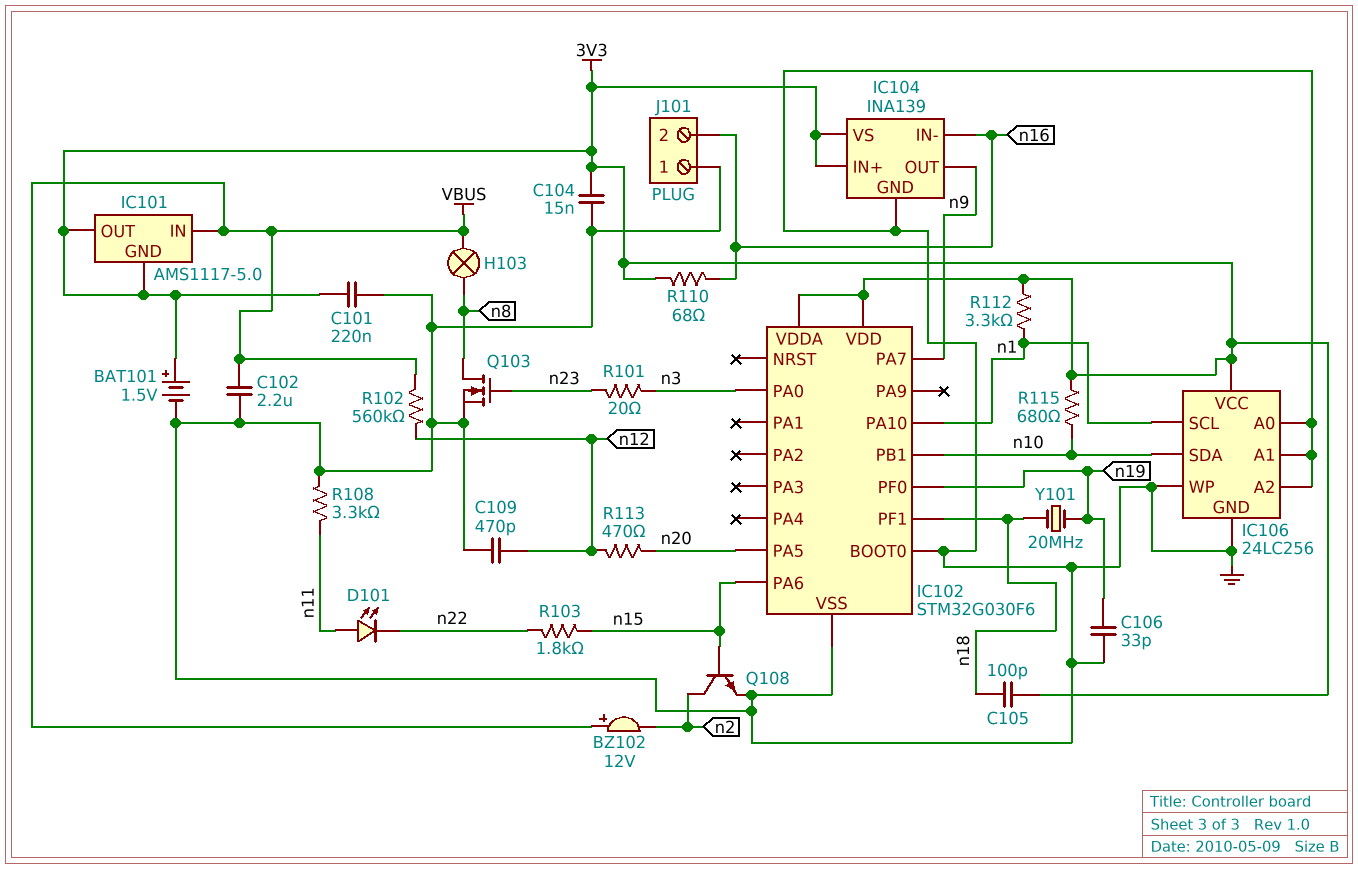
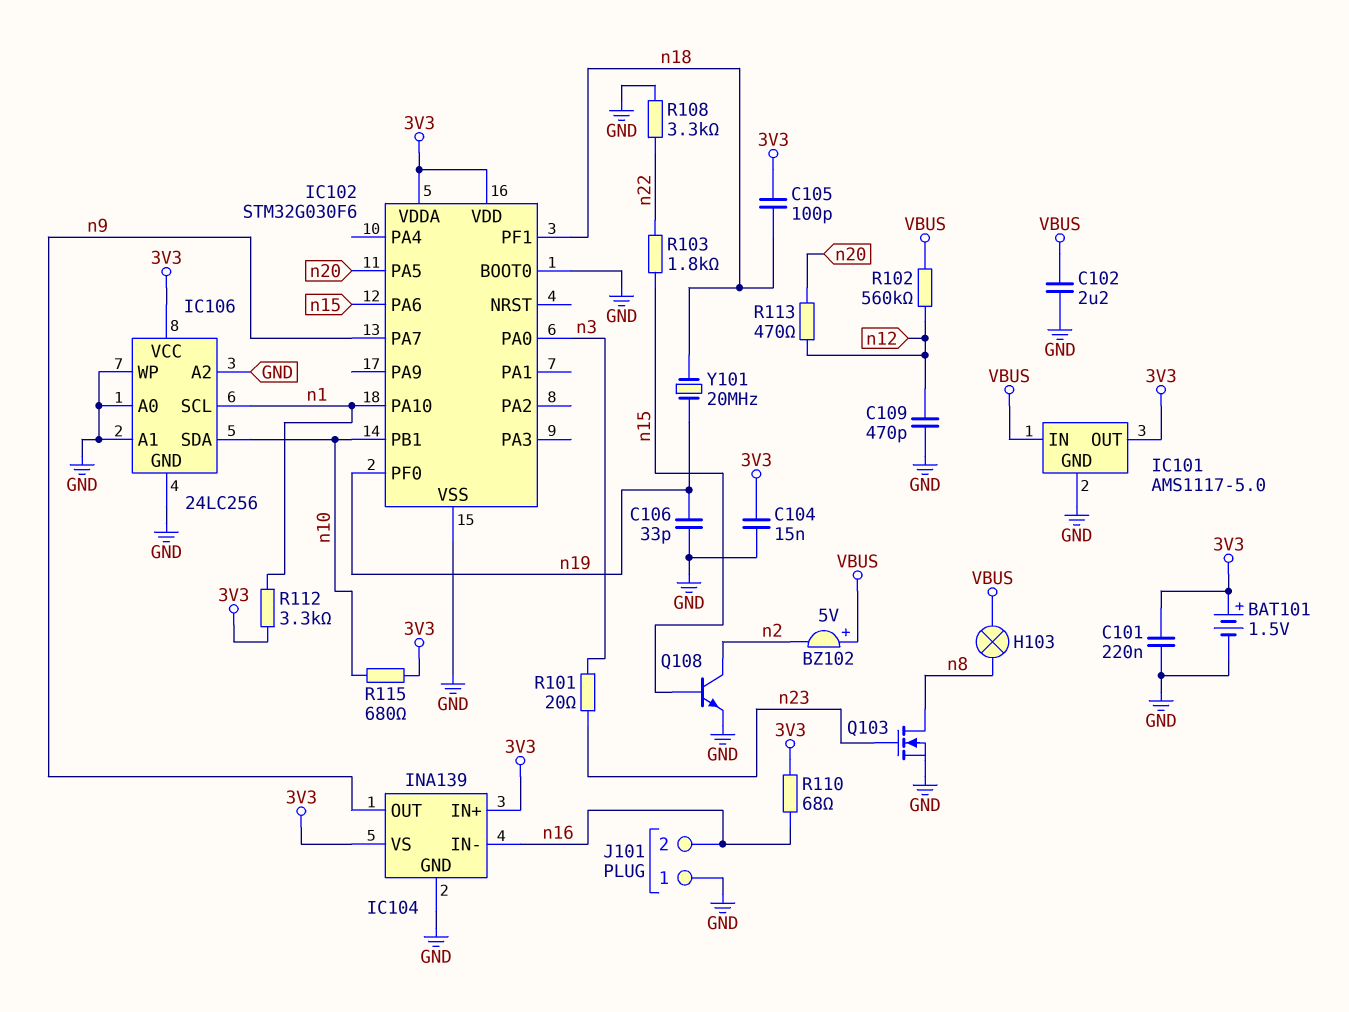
BZ102: buzzer 12V (plus VBUS, minus n2) -> buzzer 5V (plus VBUS, minus n2)
D101: LED (A n11, K n22) -> none
IC101 pin GND: 3V3 -> GND
R108: 3.3k (GND, n11) -> 3.3k (GND, n22)

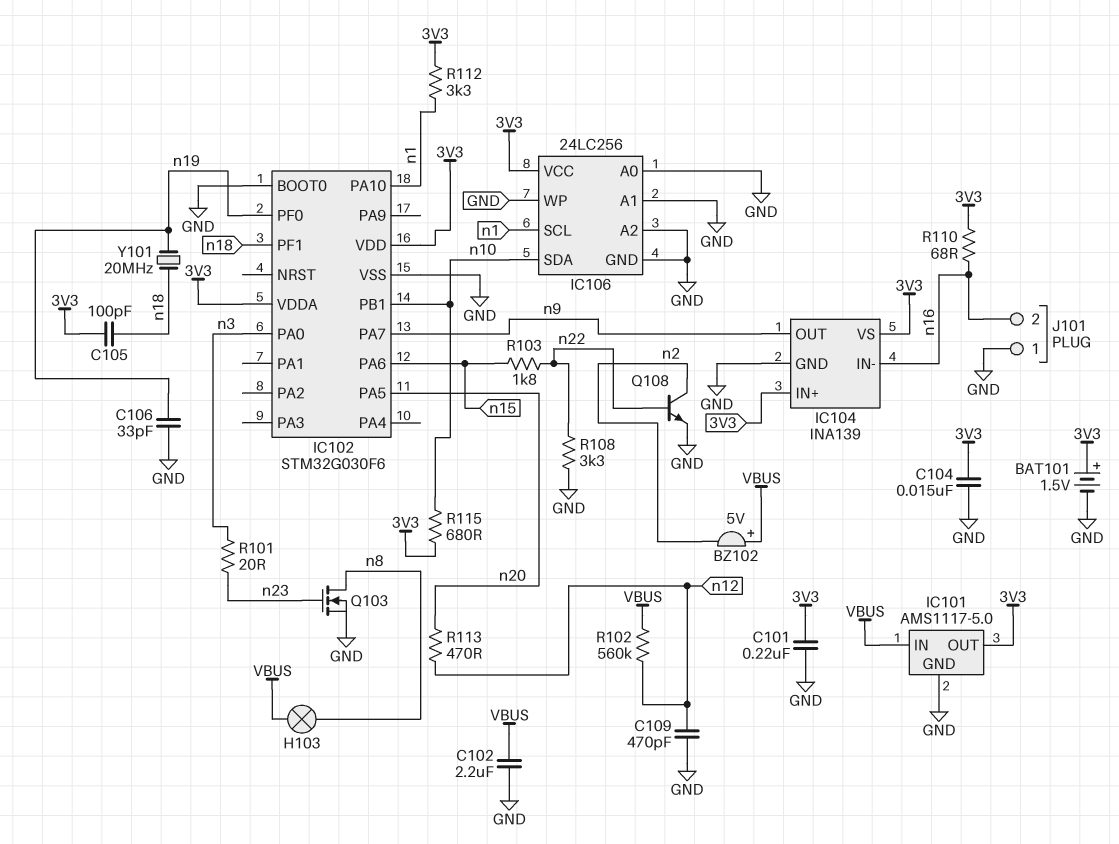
Q108: NPN (B n15, C n2, E GND) -> NPN (B n22, C n2, E GND)

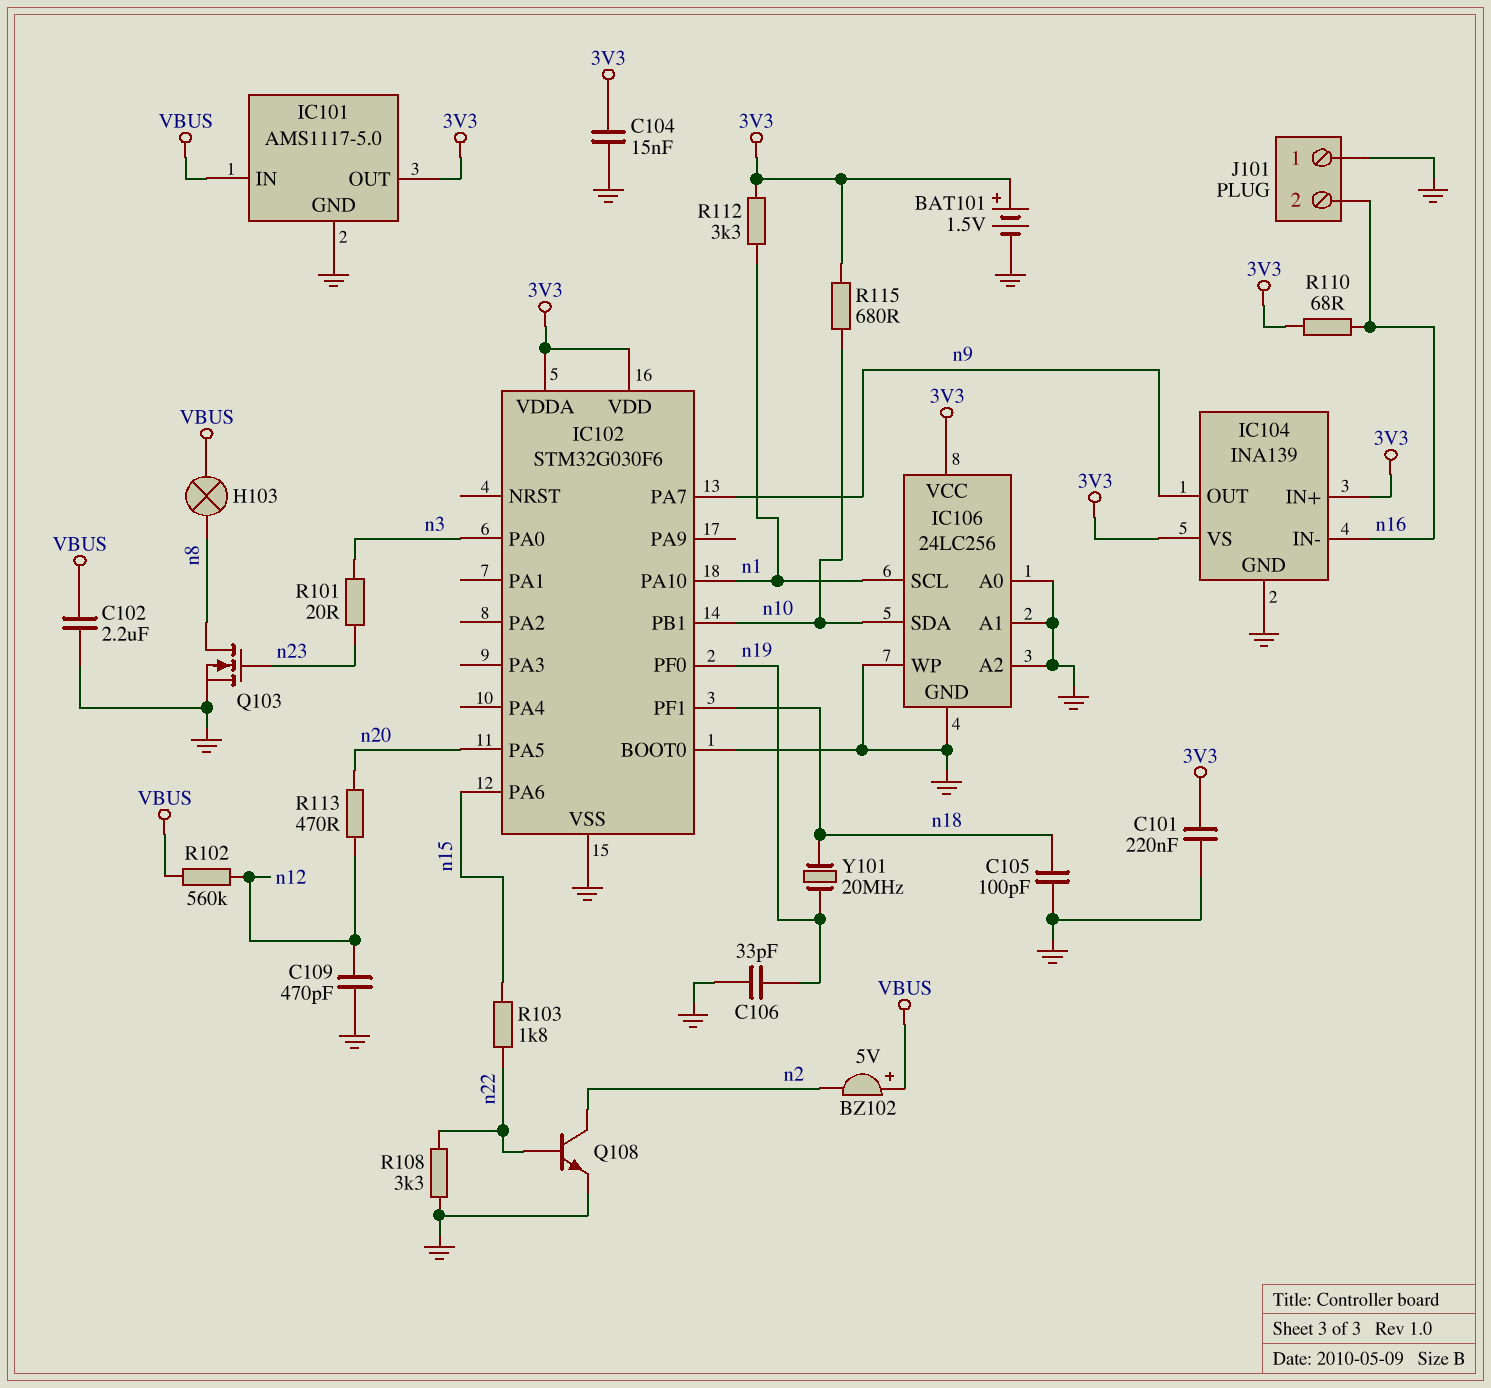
C105: 100pF (3V3, n18) -> 100pF (GND, n18)

